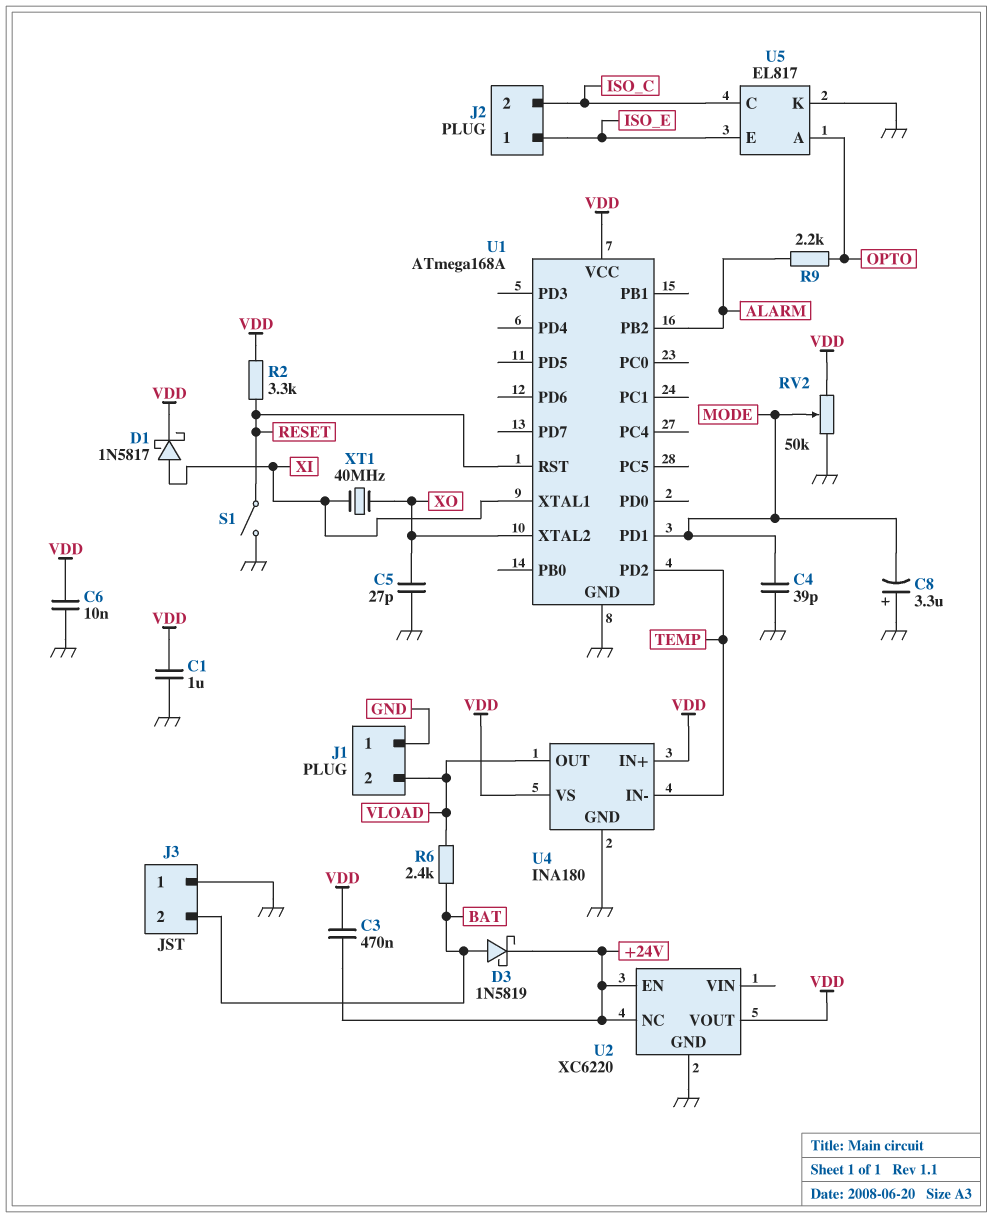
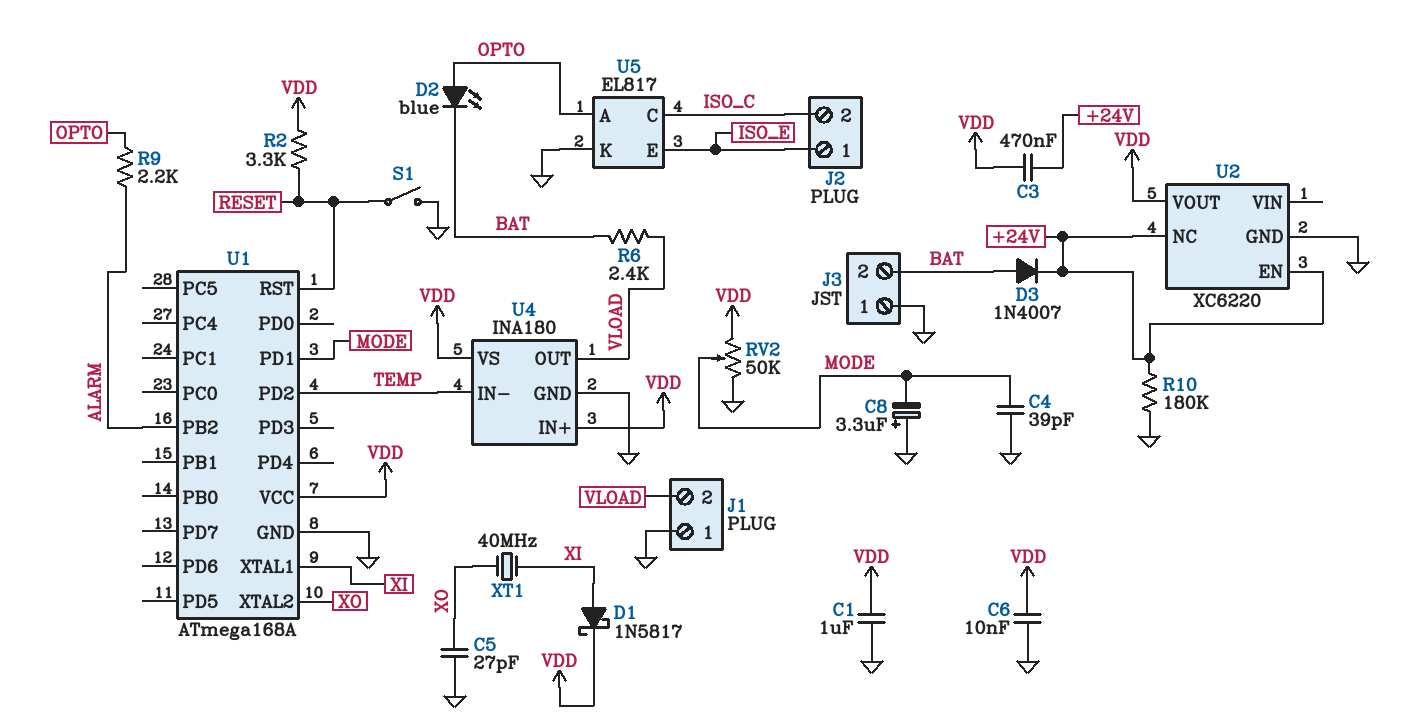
D2: none -> LED blue (A OPTO, K BAT)
D3: schottky 1N5819 (A BAT, K +24V) -> diode 1N4007 (A BAT, K +24V)
R10: none -> 180k (+24V, GND)

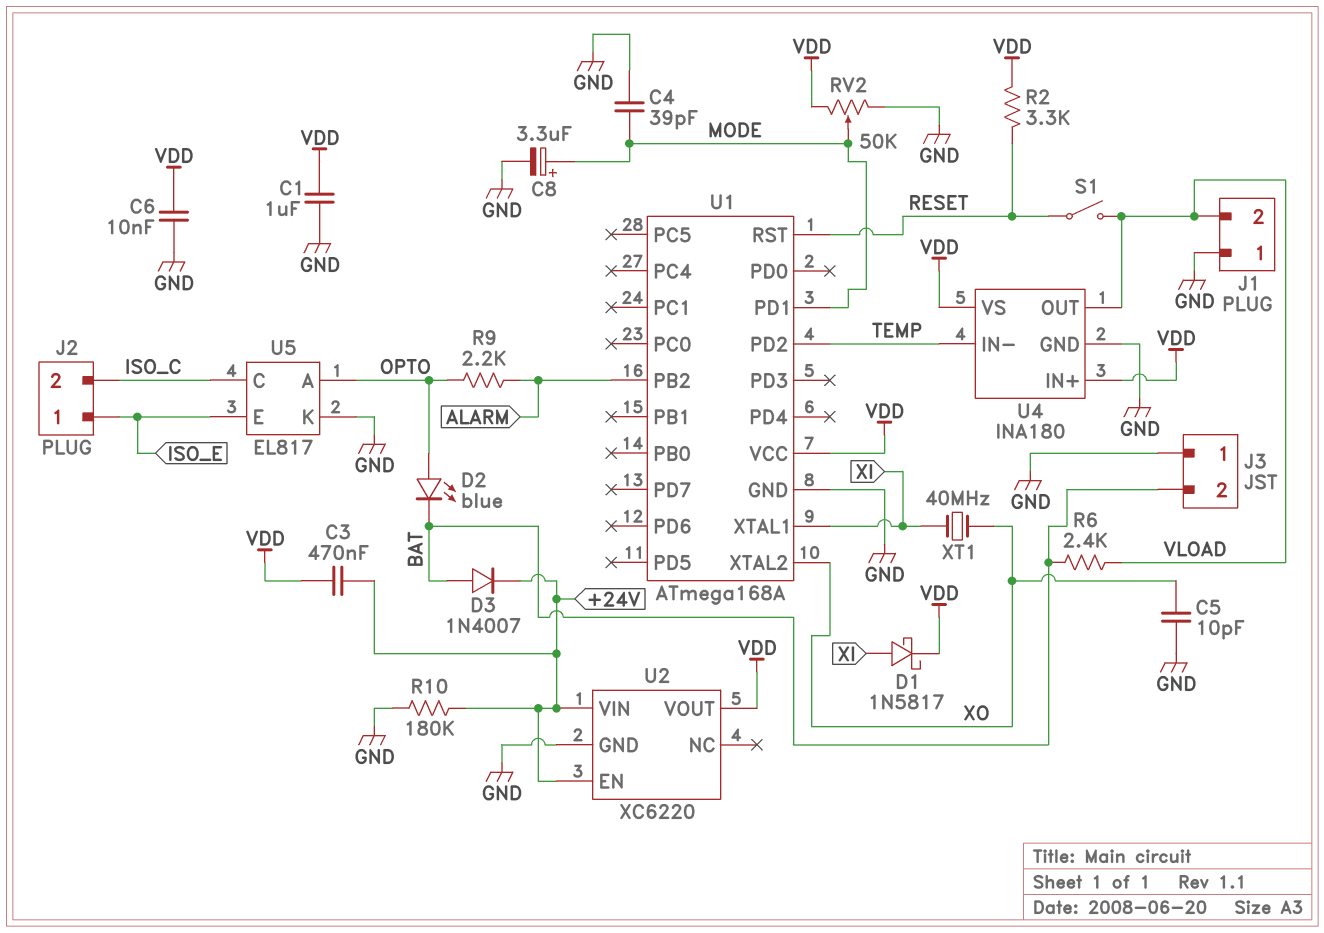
C5: 27pF (GND, XO) -> 10pF (GND, XO)
C8: 3.3uF (plus GND, minus MODE) -> 3.3uF (plus MODE, minus GND)
S1: switch (GND, RESET) -> switch (RESET, VLOAD)
U2 pin NC: +24V -> none
U2 pin VIN: none -> +24V

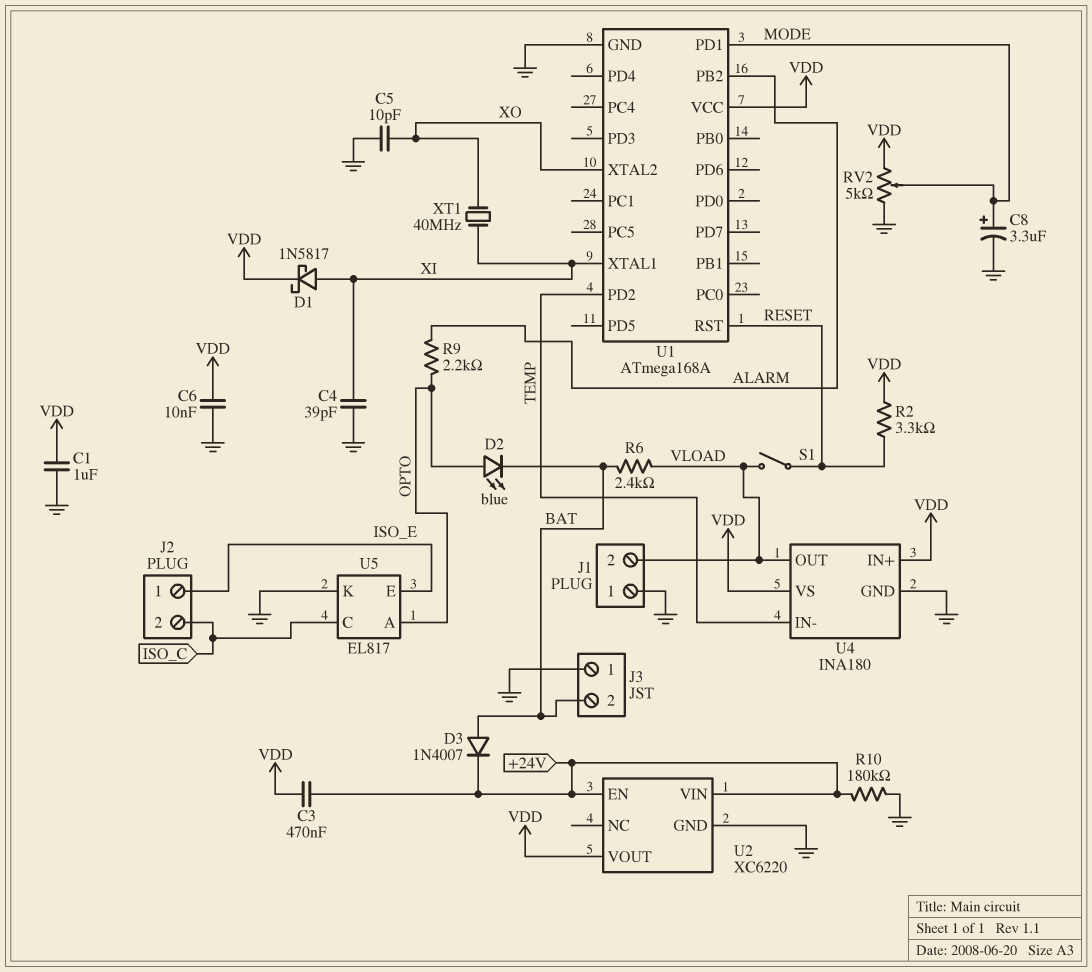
C4: 39pF (GND, MODE) -> 39pF (GND, XI)
RV2: 50k (GND, VDD, wiper MODE) -> 5k (GND, VDD, wiper MODE)

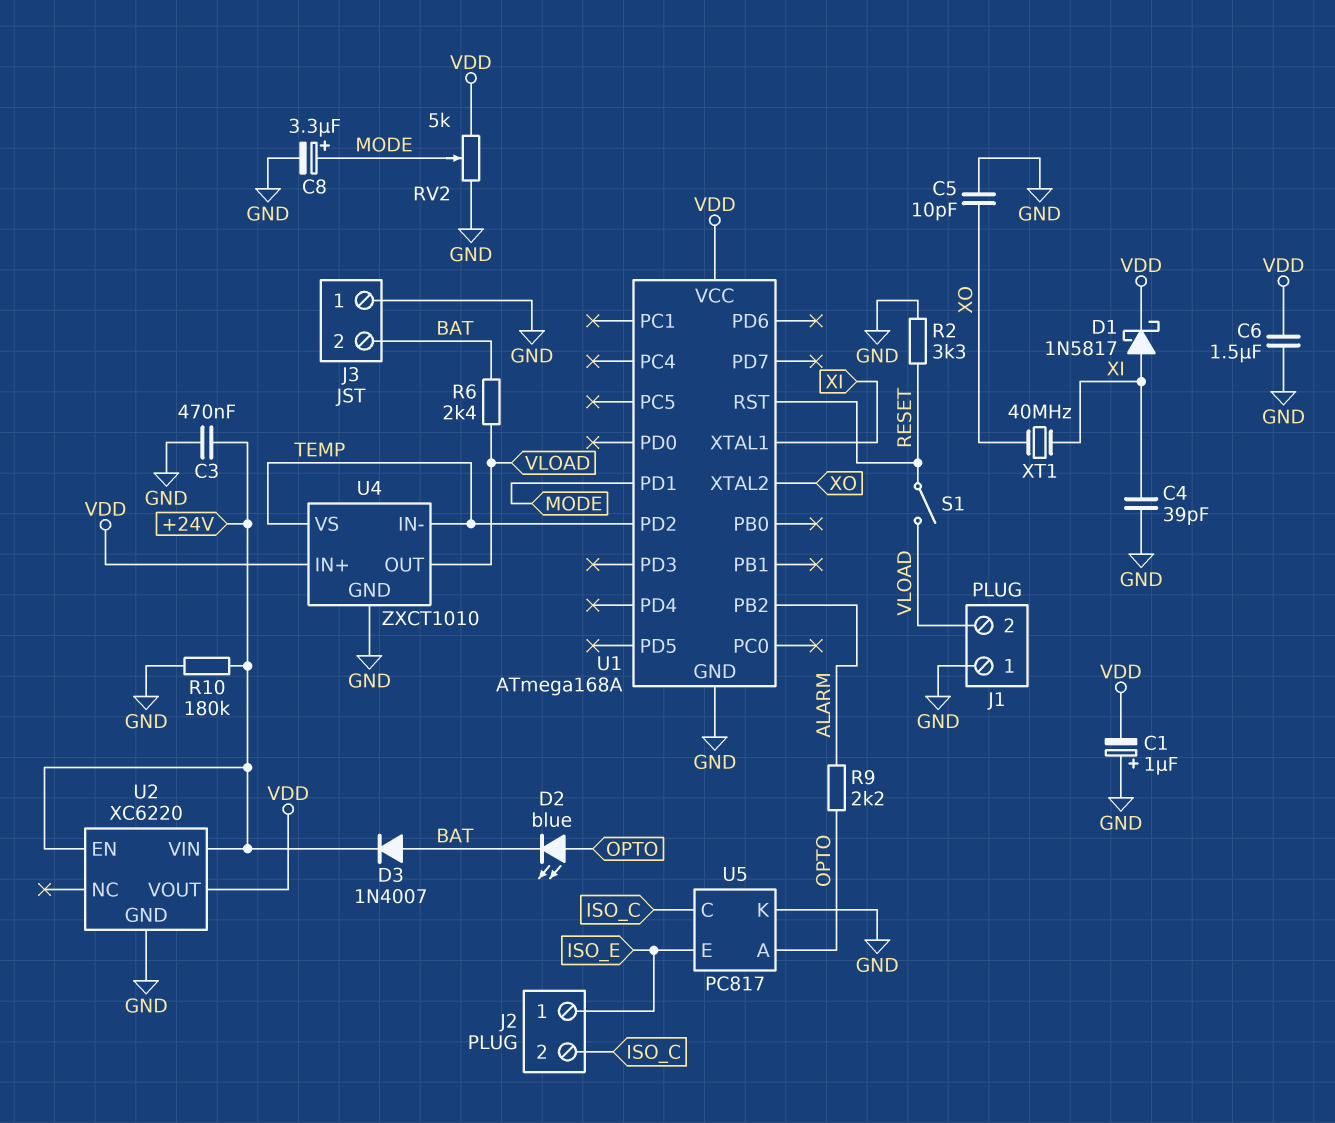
C1: 1uF (GND, VDD) -> 1uF (plus GND, minus VDD)
C3: 470nF (+24V, VDD) -> 470nF (+24V, GND)
C6: 10nF (GND, VDD) -> 1.5uF (GND, VDD)
R2: 3.3k (RESET, VDD) -> 3.3k (GND, RESET)
U4: INA180 -> ZXCT1010
U4 pin VS: VDD -> TEMP
U5: EL817 -> PC817

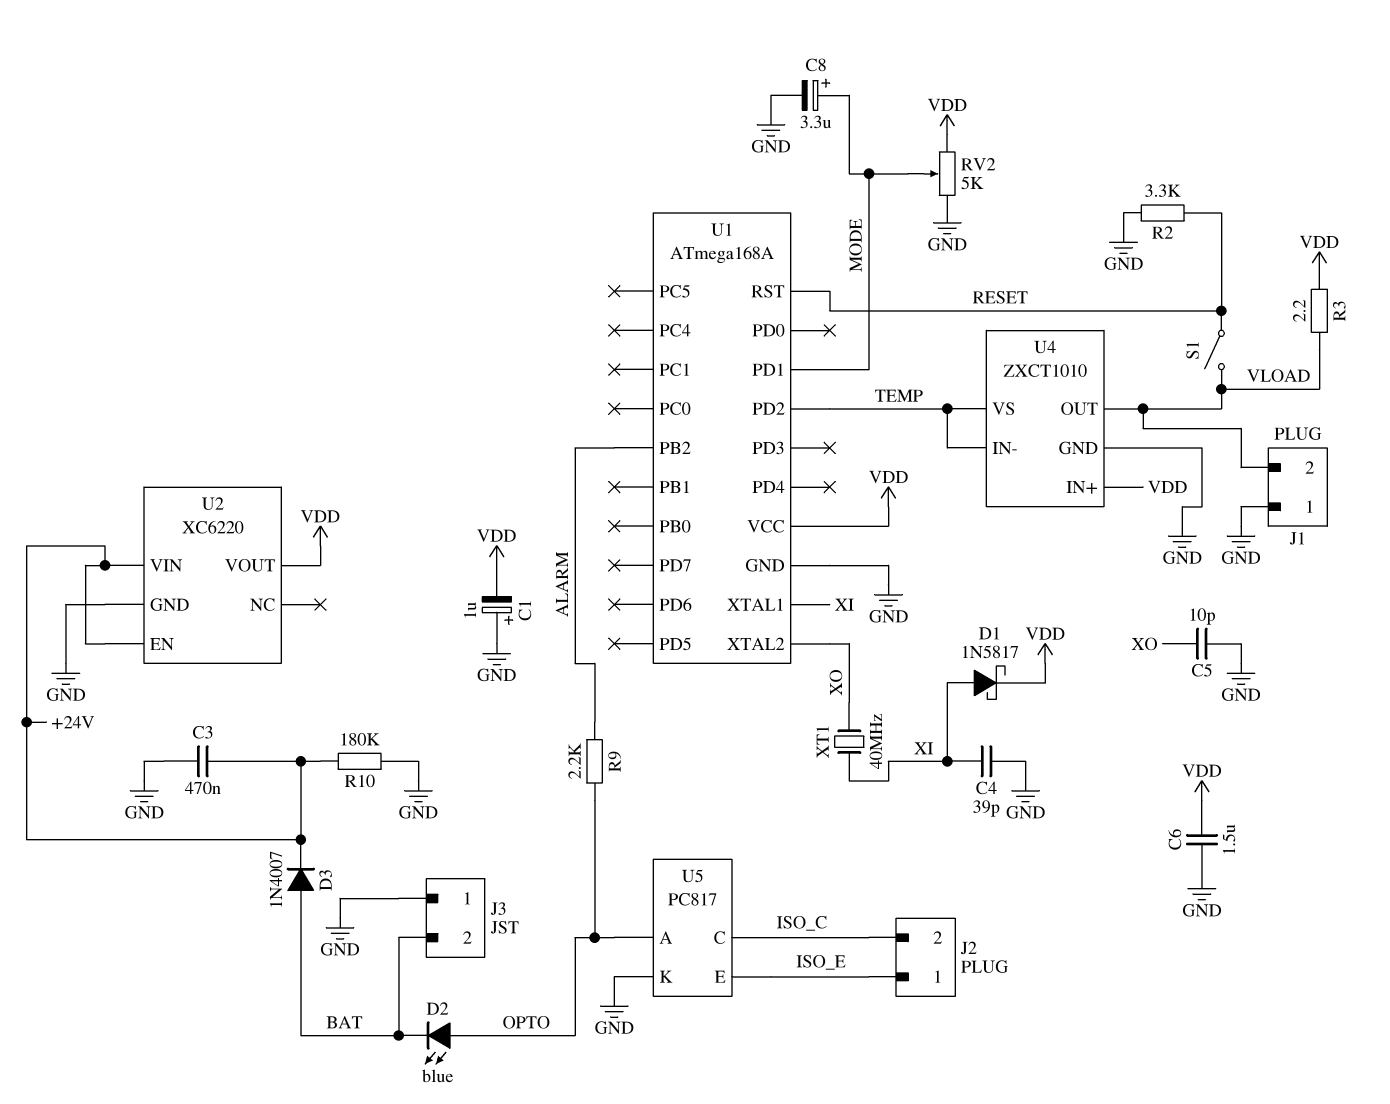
R3: none -> 2.2 (VDD, VLOAD)
R6: 2.4k (BAT, VLOAD) -> none

